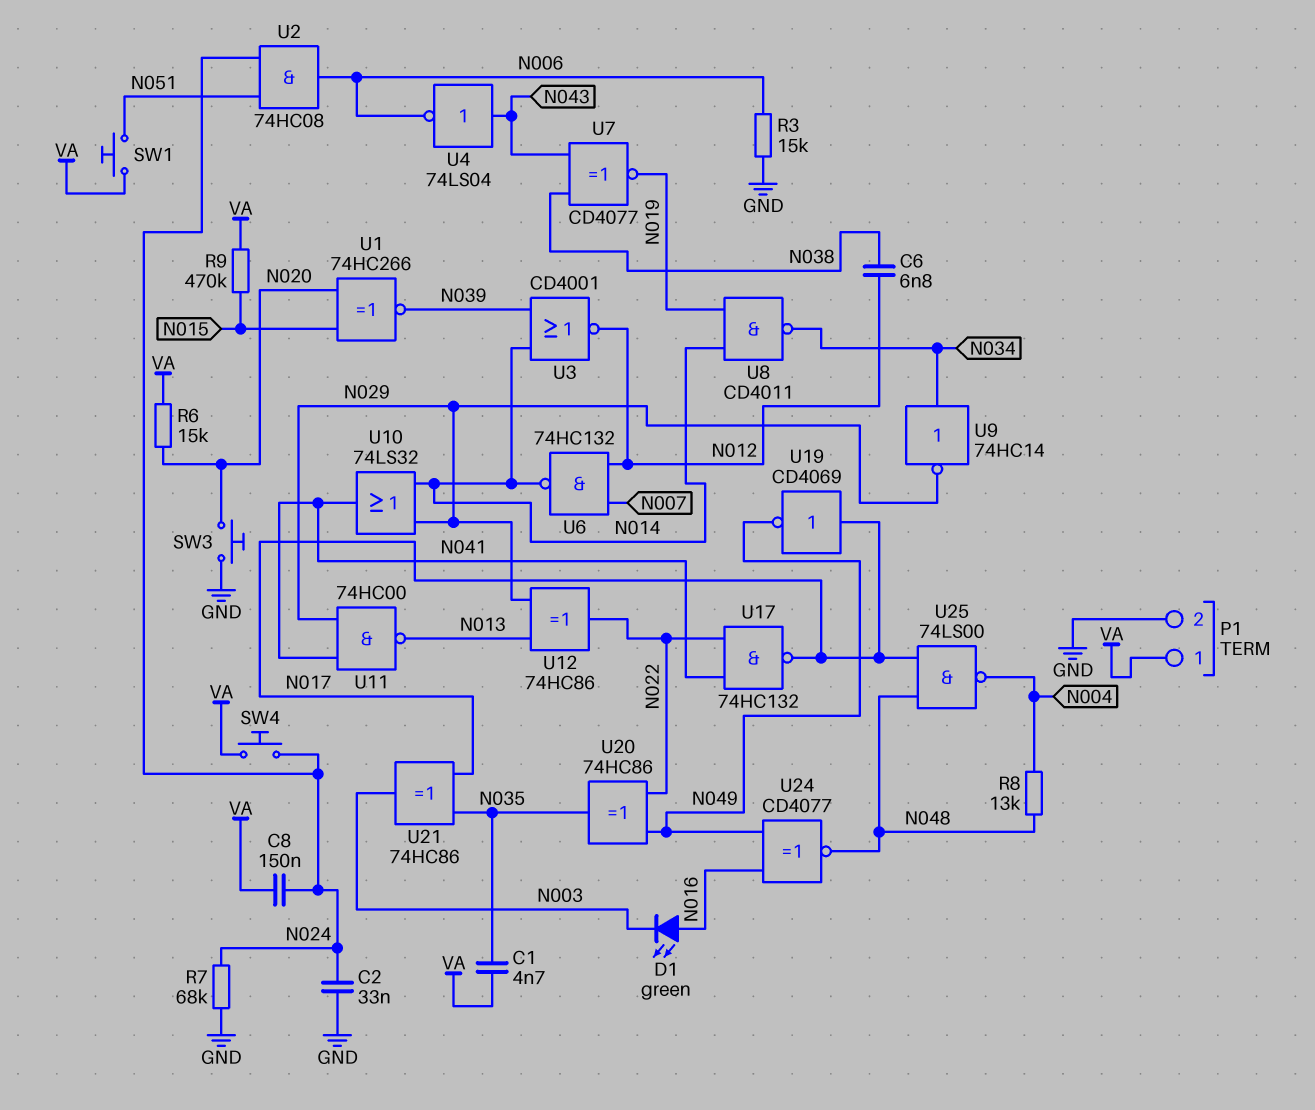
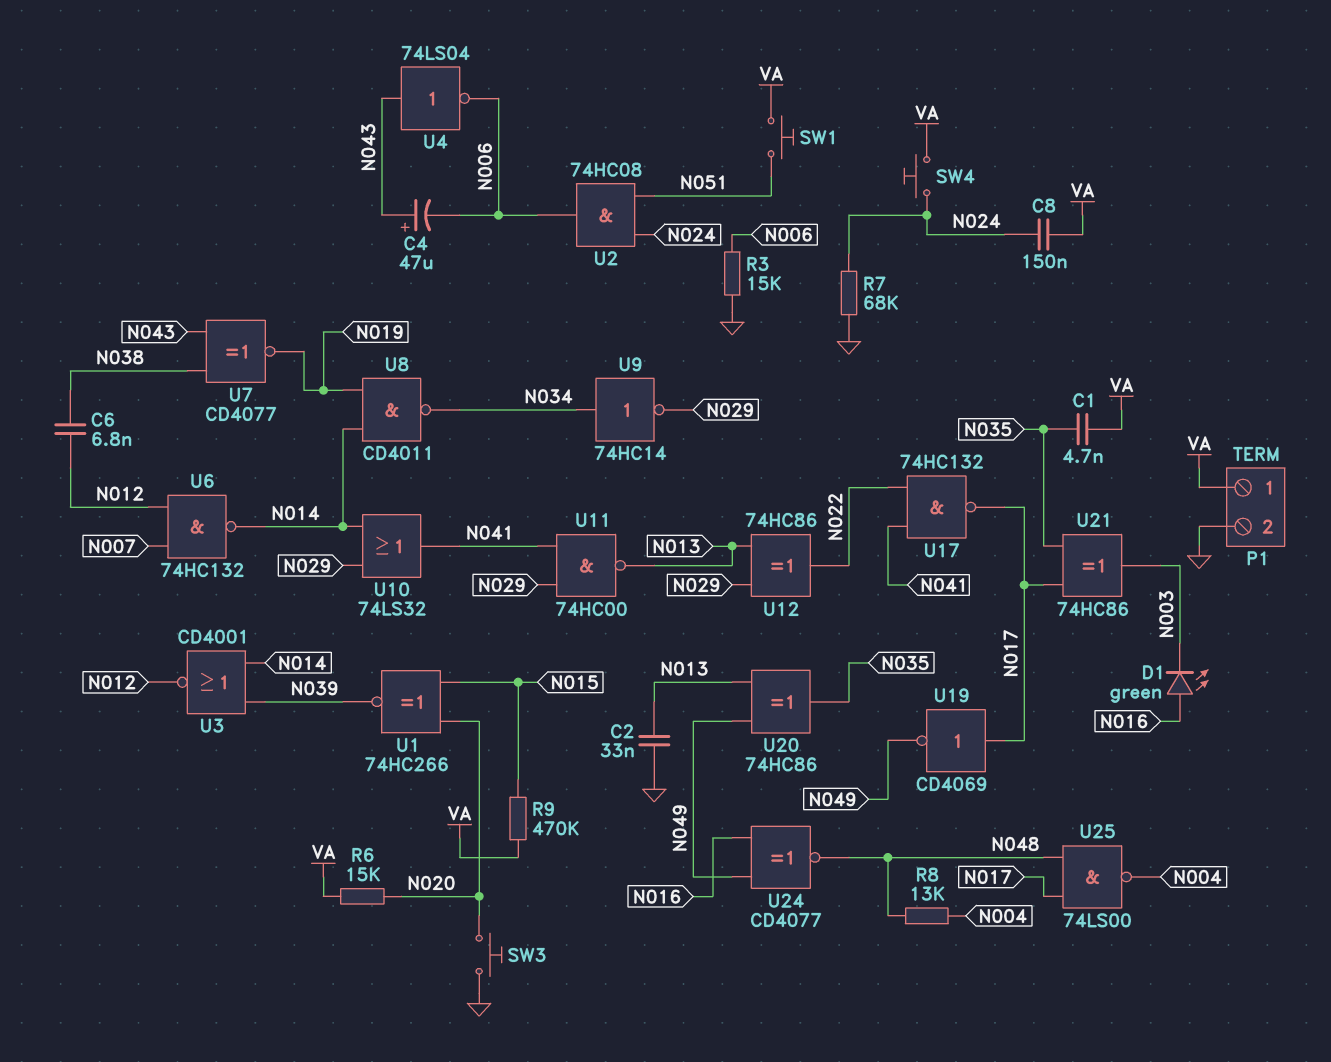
C2: 33nF (GND, N024) -> 33nF (GND, N013)
C4: none -> 47uF (plus N043, minus N006)
U20: XOR 74HC86 (in N022, in N049, out N035) -> XOR 74HC86 (in N013, in N049, out N035)

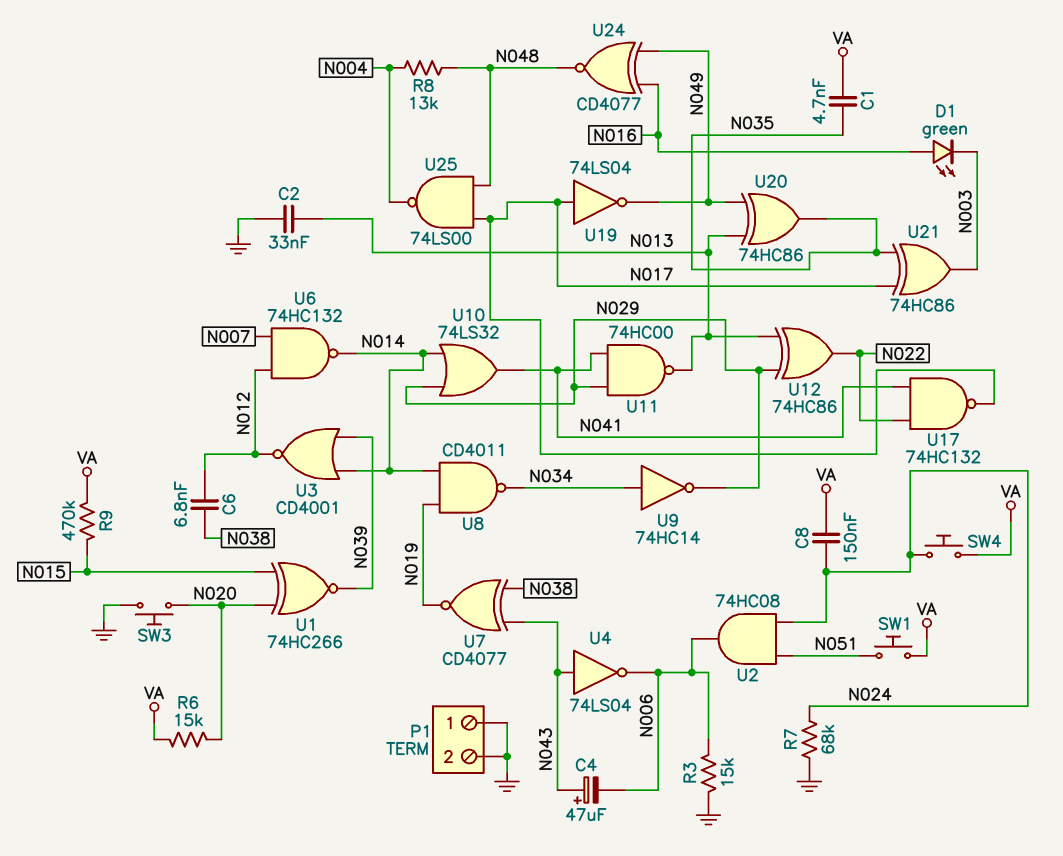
P1 pin 1: VA -> GND
U19: NOT CD4069 (in N017, out N049) -> NOT 74LS04 (in N017, out N049)

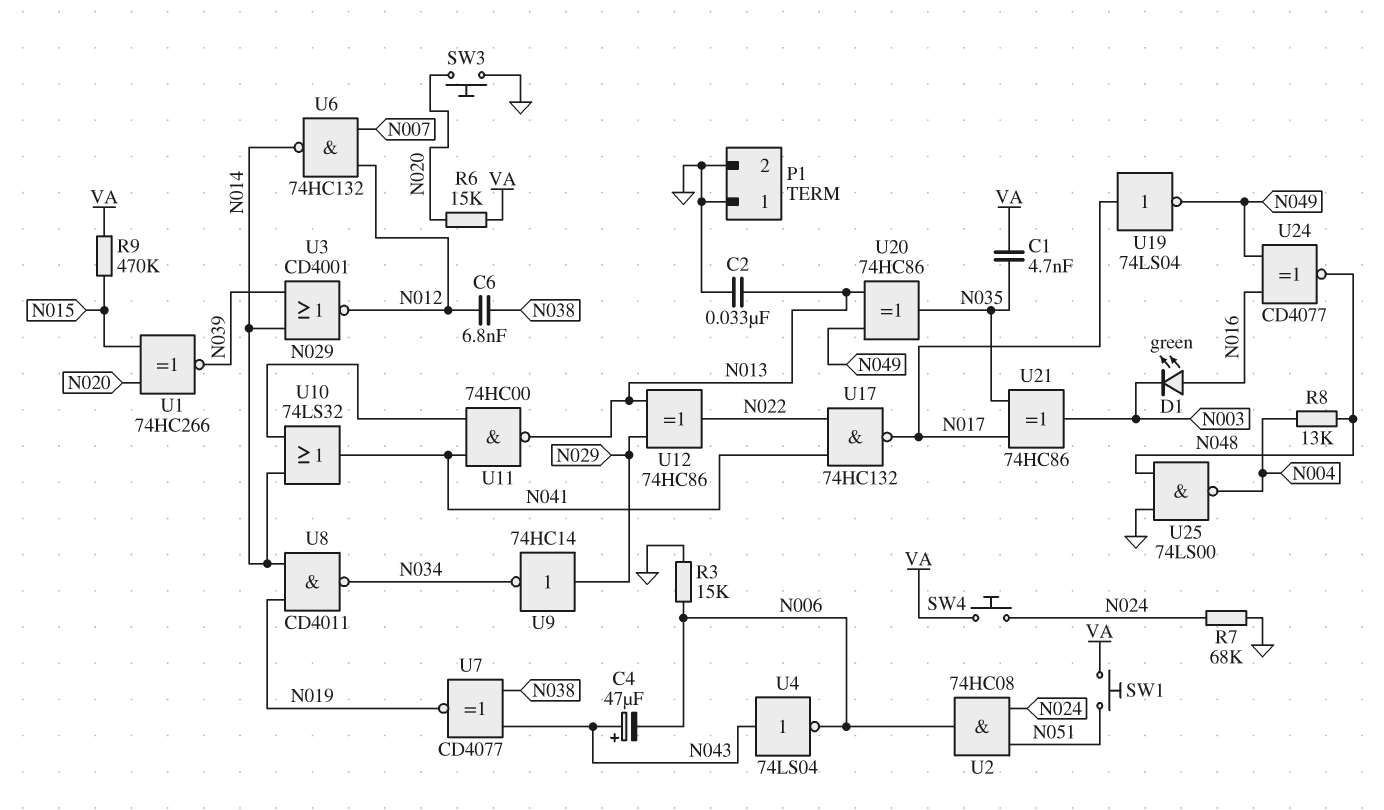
C8: 150nF (N024, VA) -> none
U9: NOT 74HC14 (in N034, out N029) -> NOT 74HC14 (in N029, out N034)
U25: NAND 74LS00 (in N017, in N048, out N004) -> NAND 74LS00 (in GND, in N048, out N004)

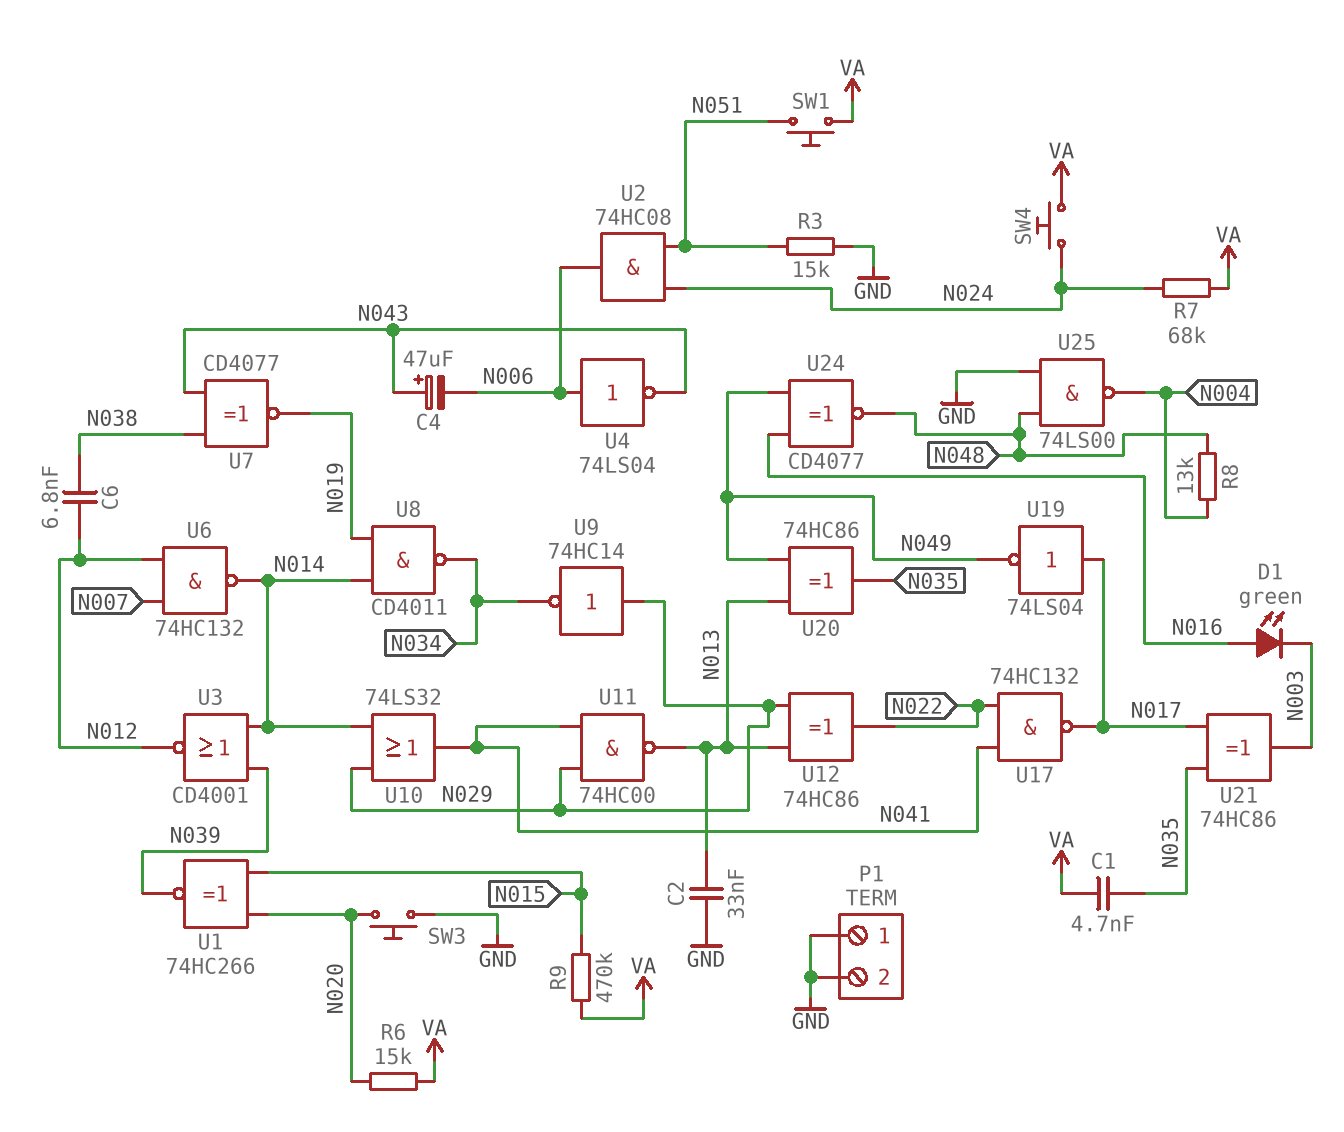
R3: 15k (GND, N006) -> 15k (GND, N051)
R7: 68k (GND, N024) -> 68k (N024, VA)
U4: NOT 74LS04 (in N043, out N006) -> NOT 74LS04 (in N006, out N043)

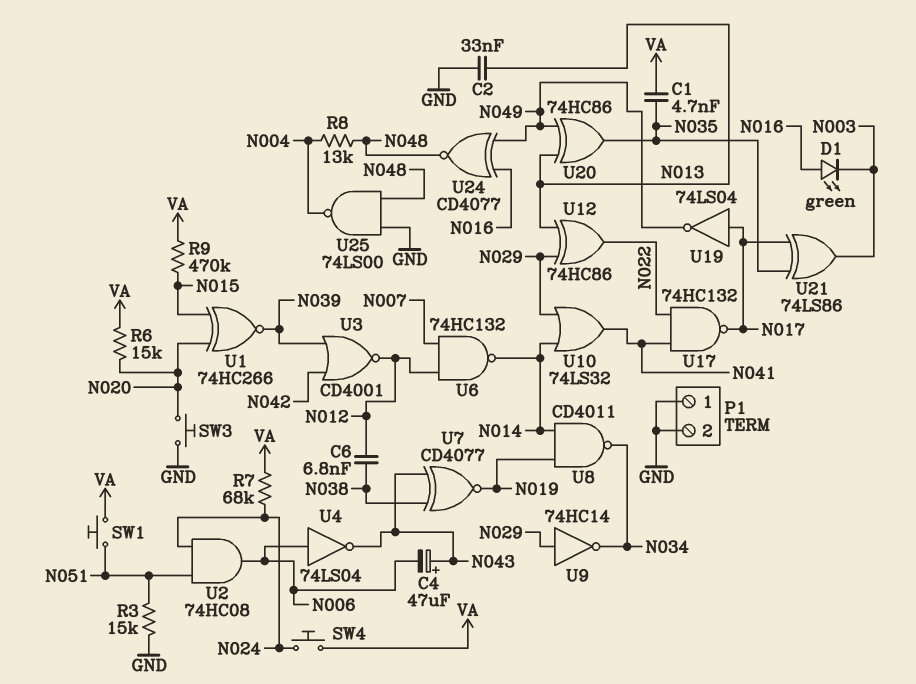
U3: NOR CD4001 (in N014, in N039, out N012) -> NOR CD4001 (in N039, in N042, out N012)
U11: NAND 74HC00 (in N029, in N041, out N013) -> none
U21: XOR 74HC86 (in N017, in N035, out N003) -> XOR 74LS86 (in N017, in N035, out N003)

